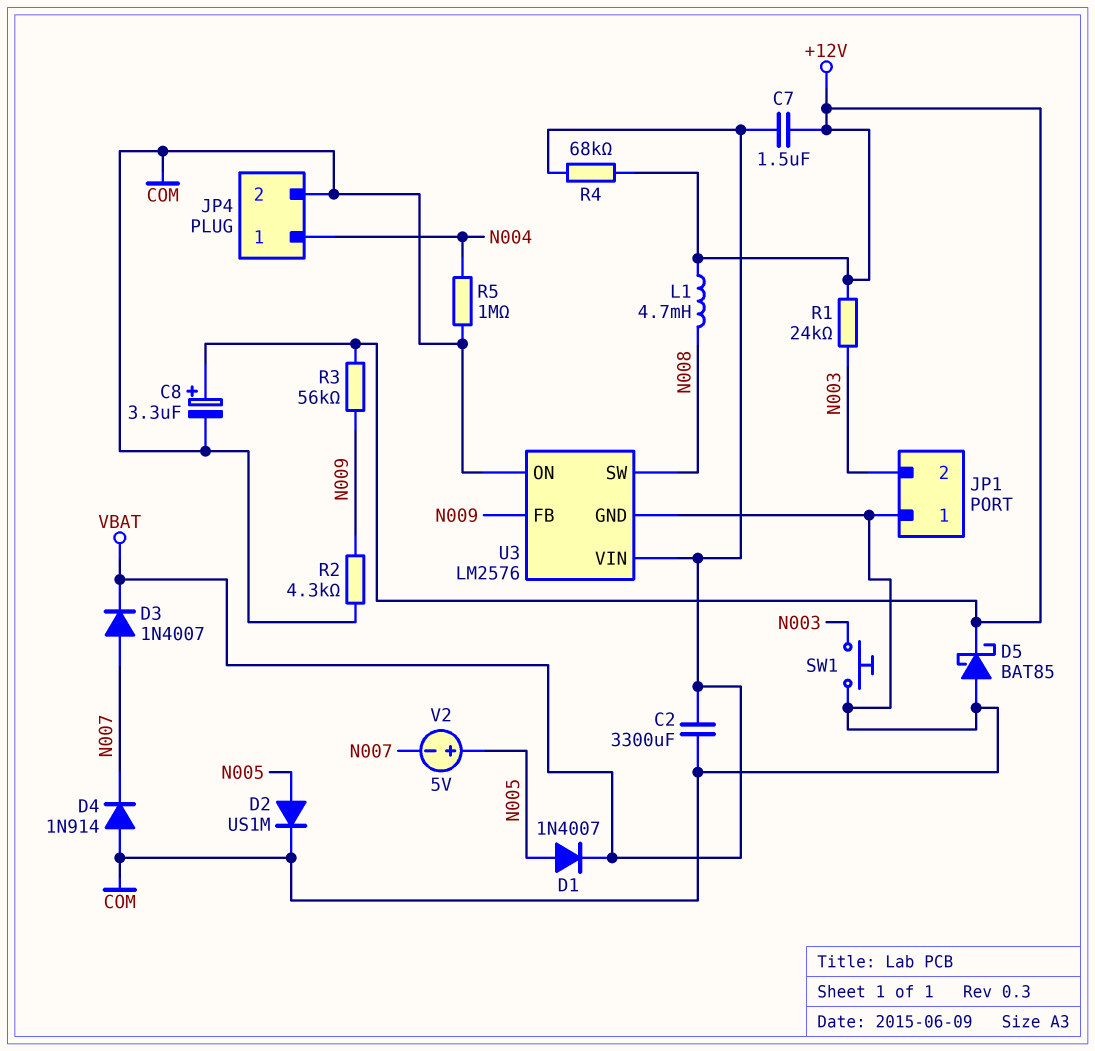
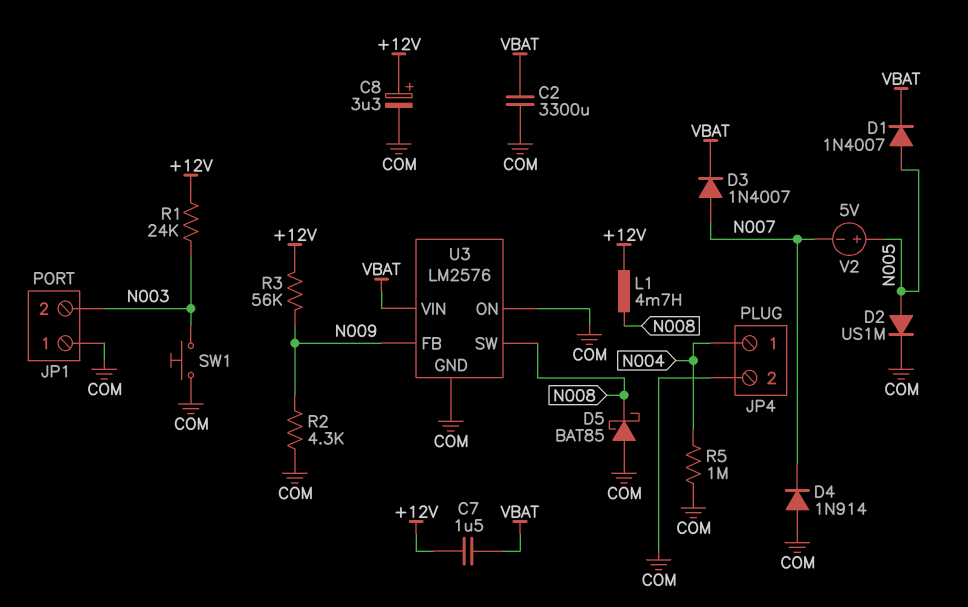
D5: schottky BAT85 (A COM, K +12V) -> schottky BAT85 (A COM, K N008)
R4: 68k (+12V, VBAT) -> none

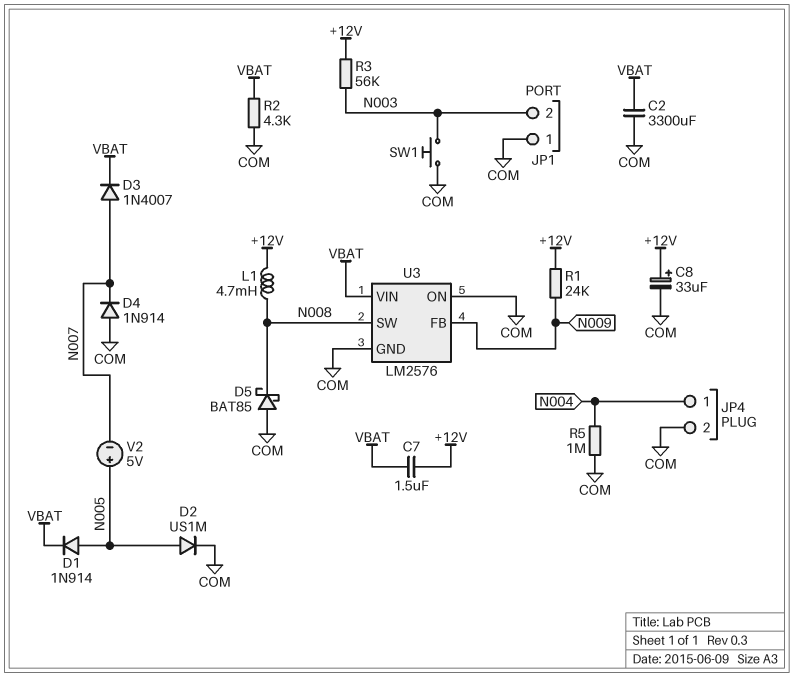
C8: 3.3uF (plus +12V, minus COM) -> 33uF (plus +12V, minus COM)
D1: diode 1N4007 (A N005, K VBAT) -> diode 1N914 (A N005, K VBAT)
R1: 24k (+12V, N003) -> 24k (+12V, N009)
R2: 4.3k (COM, N009) -> 4.3k (COM, VBAT)
R3: 56k (+12V, N009) -> 56k (+12V, N003)

